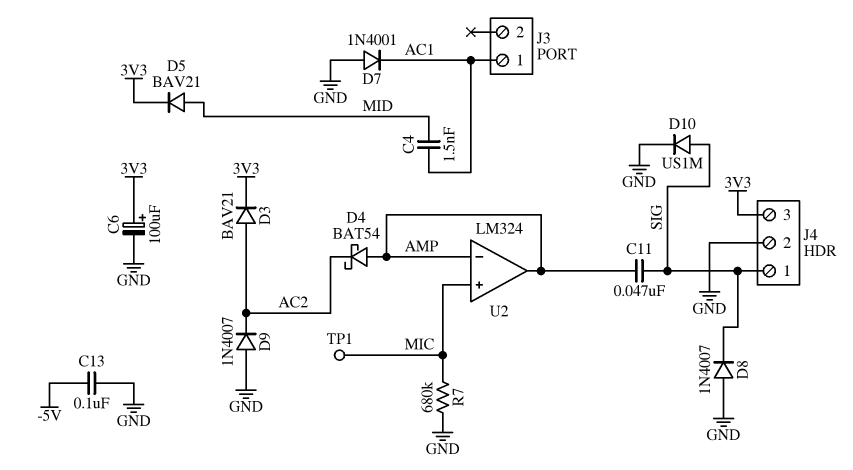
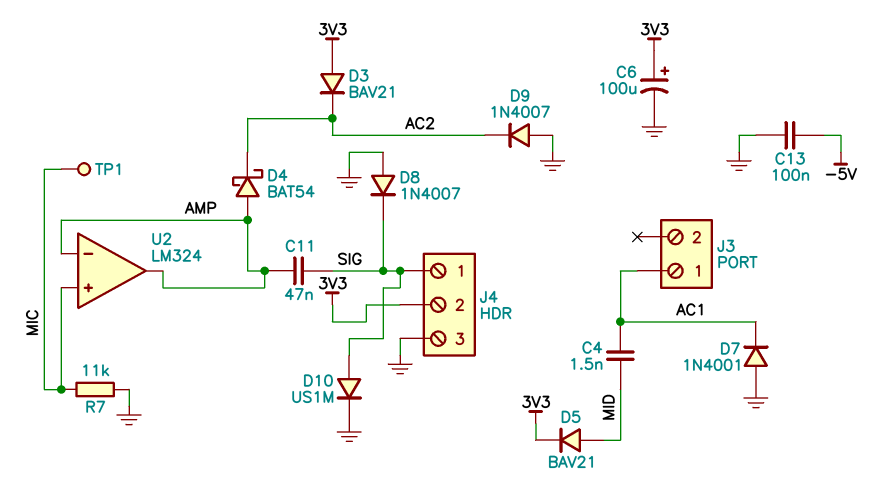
D3: diode BAV21 (A AC2, K 3V3) -> diode BAV21 (A 3V3, K AC2)
J4 pin 2: GND -> 3V3
J4 pin 3: 3V3 -> GND
R7: 680k (GND, MIC) -> 11k (GND, MIC)

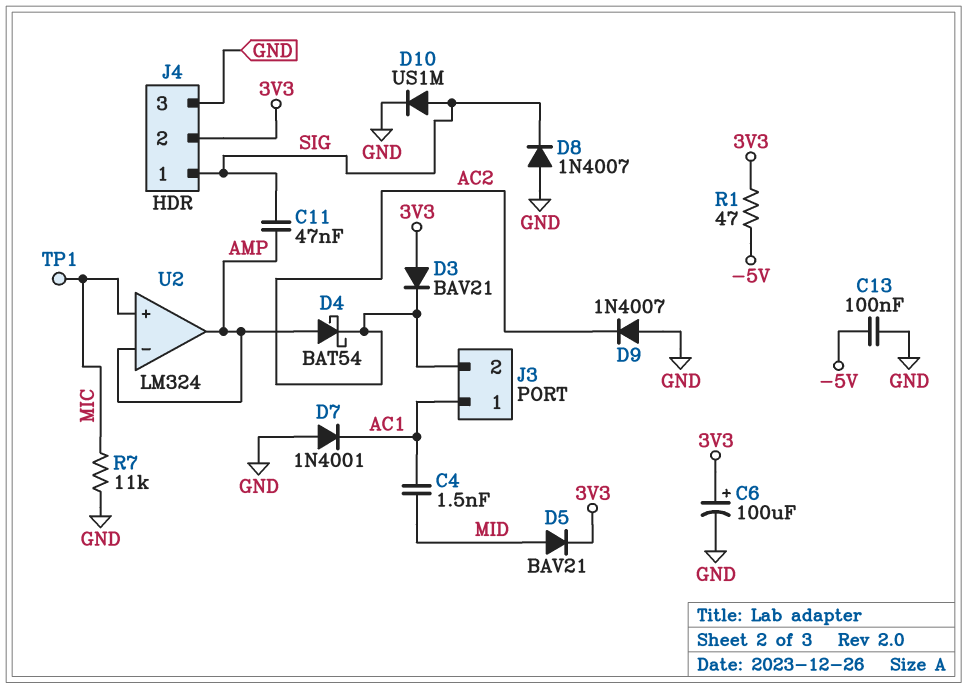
J3 pin 2: none -> AC2
R1: none -> 47 (-5V, 3V3)

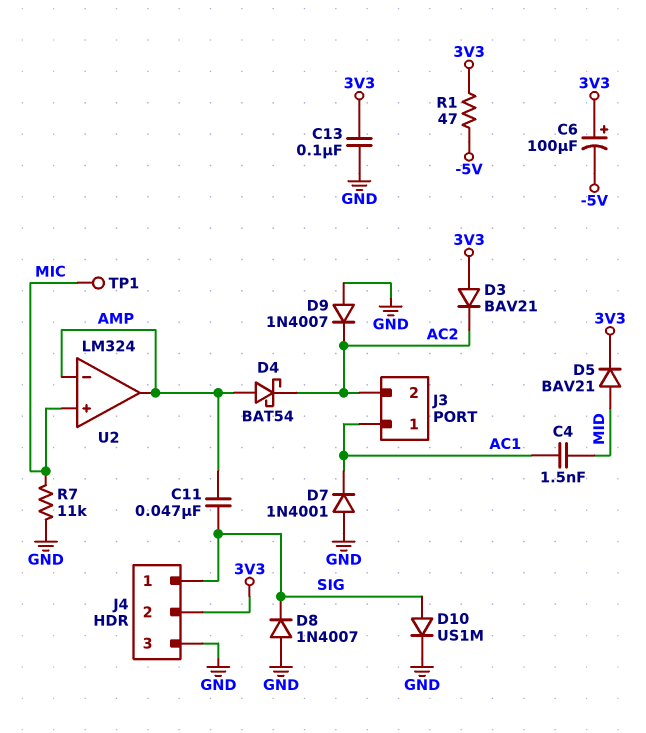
C6: 100uF (plus 3V3, minus GND) -> 100uF (plus 3V3, minus -5V)
C13: 100nF (-5V, GND) -> 100nF (3V3, GND)

